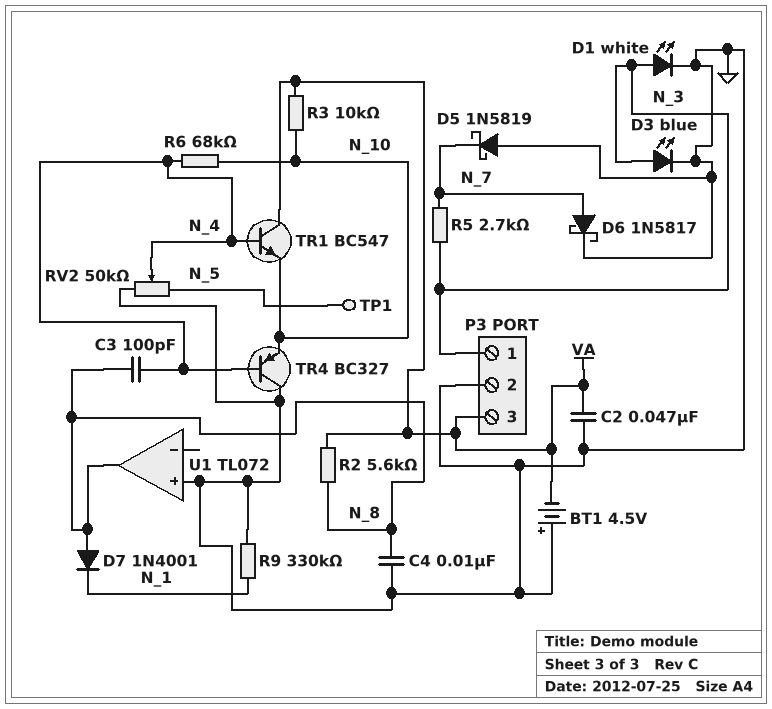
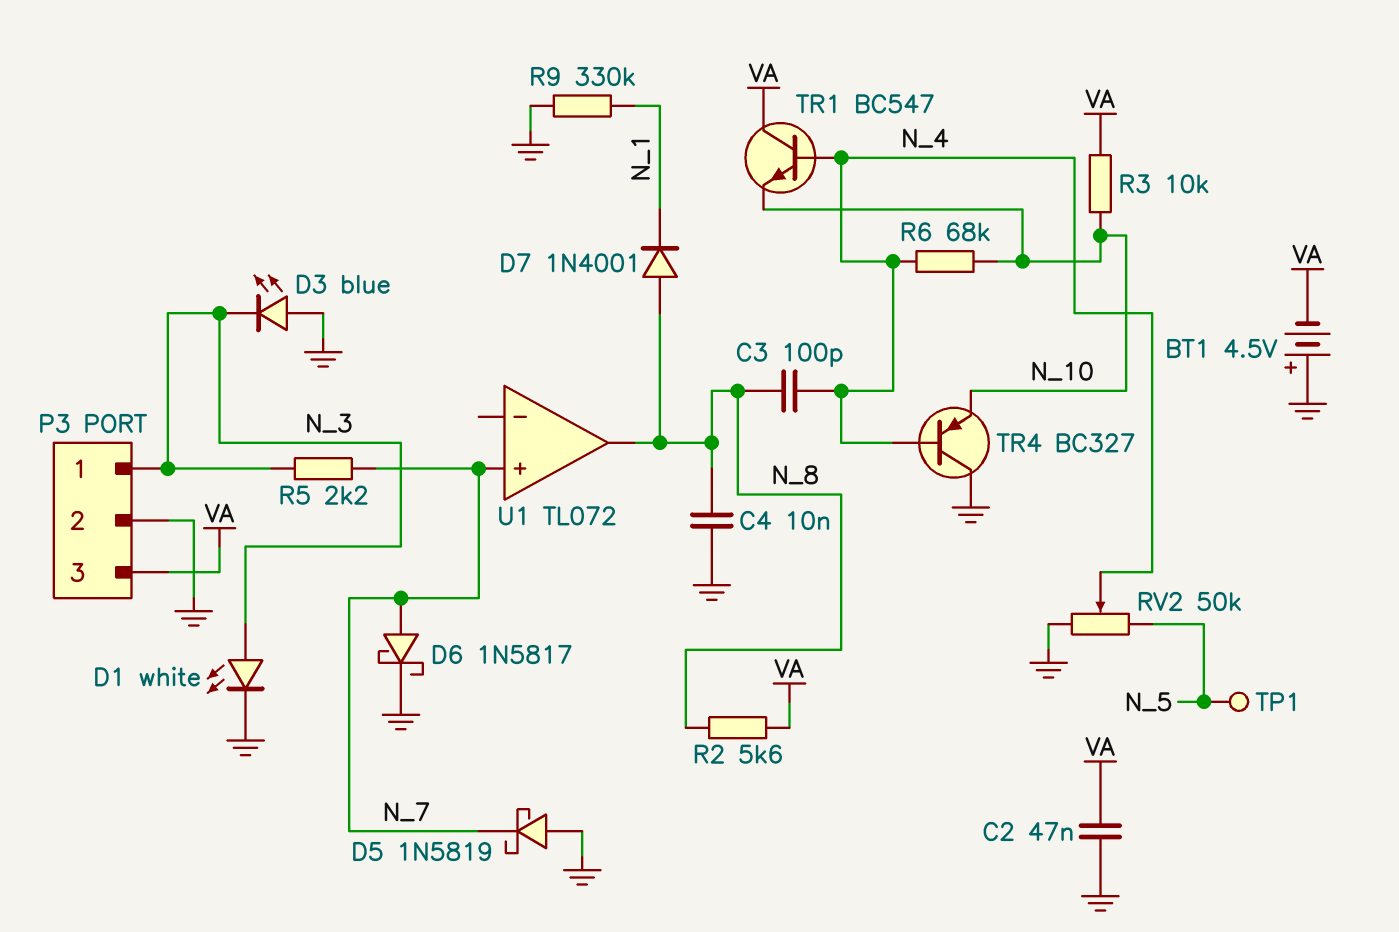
D3: LED blue (A N_3, K GND) -> LED blue (A GND, K N_3)
R5: 2.7k (N_3, N_7) -> 2.2k (N_3, N_7)
U1 pin in+: GND -> N_7

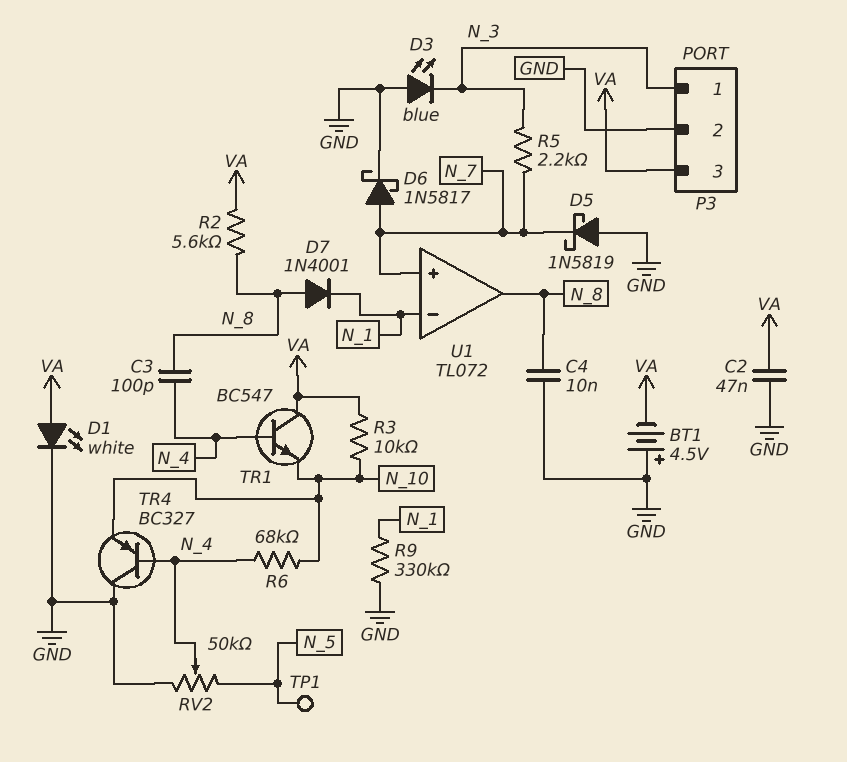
D1: LED white (A N_3, K GND) -> LED white (A VA, K GND)
U1 pin in-: none -> N_1

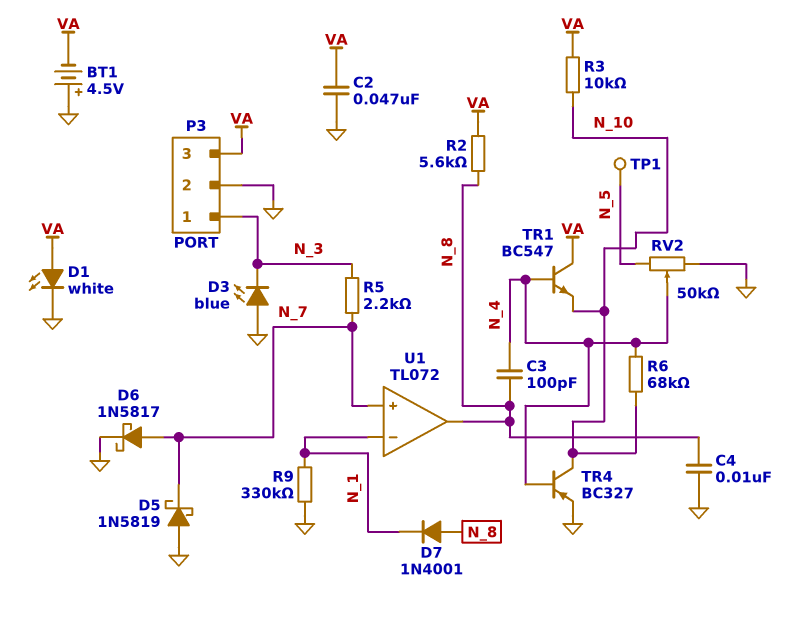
TR4: PNP BC327 (B N_4, C GND, E N_10) -> PNP BC327 (B N_4, C N_10, E GND)

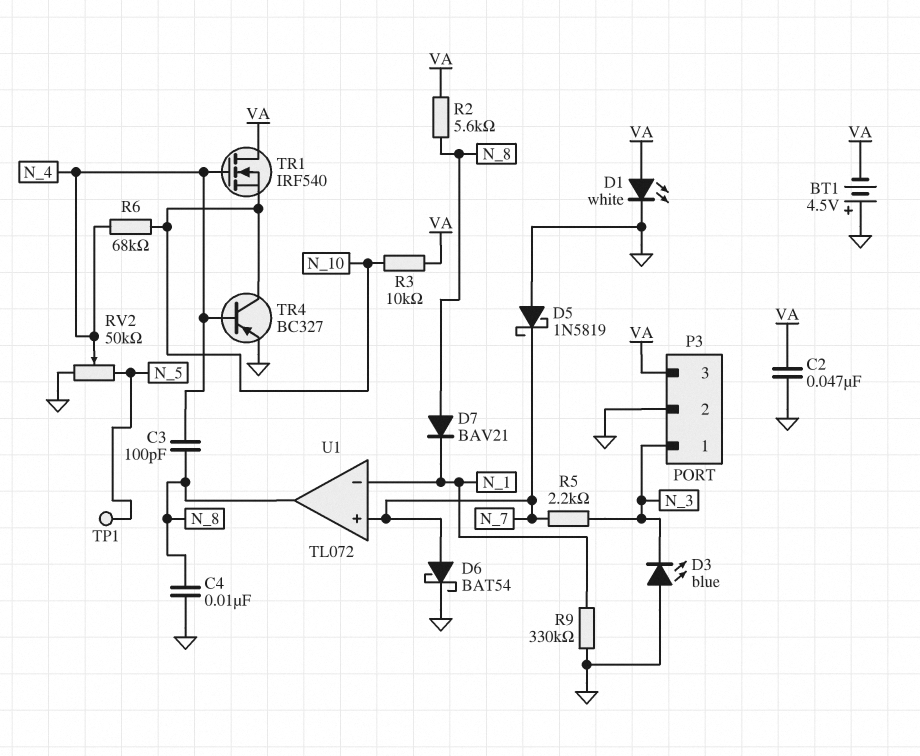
D6: schottky 1N5817 (A N_7, K GND) -> schottky BAT54 (A N_7, K GND)
D7: diode 1N4001 (A N_8, K N_1) -> diode BAV21 (A N_8, K N_1)
TR1: NPN BC547 (B N_4, C VA, E N_10) -> NMOS IRF540 (G N_4, D VA, S N_10)

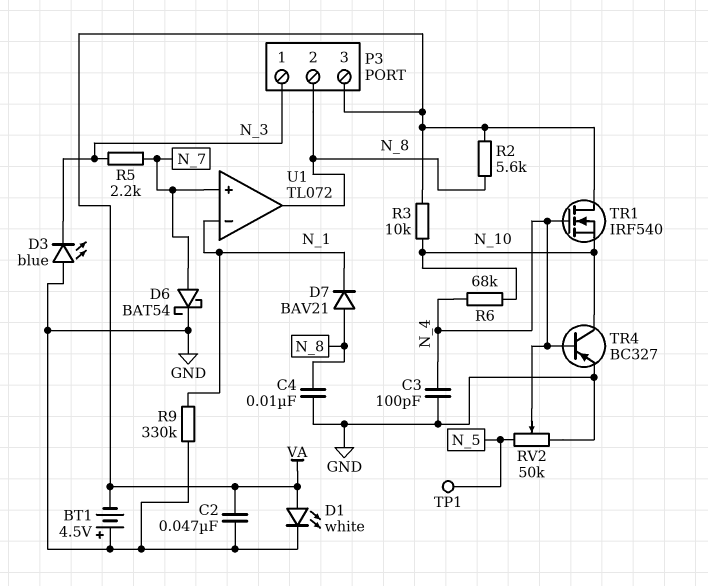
C3: 100pF (N_4, N_8) -> 100pF (GND, N_4)
D5: schottky 1N5819 (A GND, K N_7) -> none
P3 pin 2: GND -> N_8

